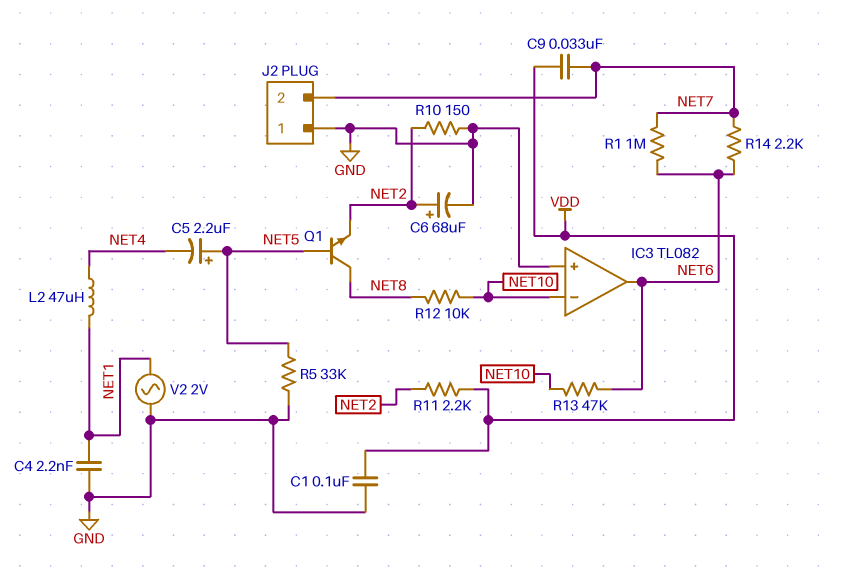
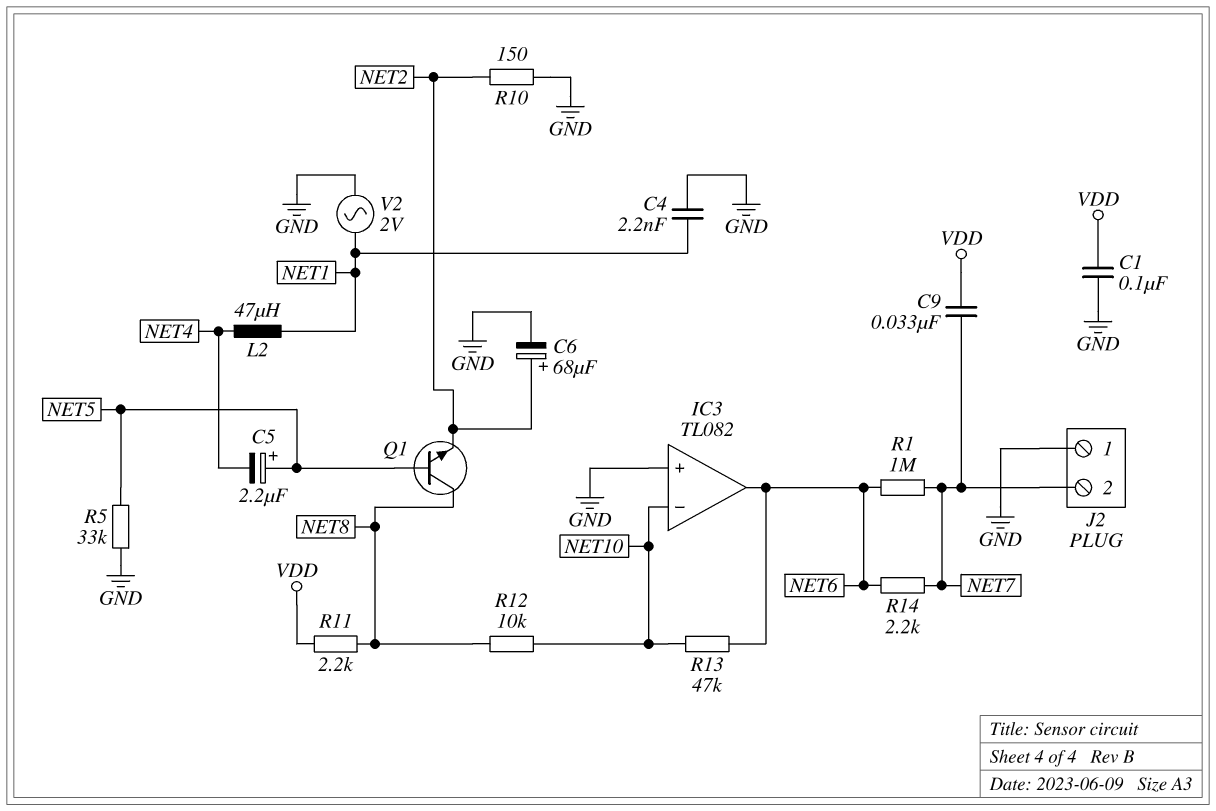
R11: 2.2k (NET2, VDD) -> 2.2k (NET8, VDD)

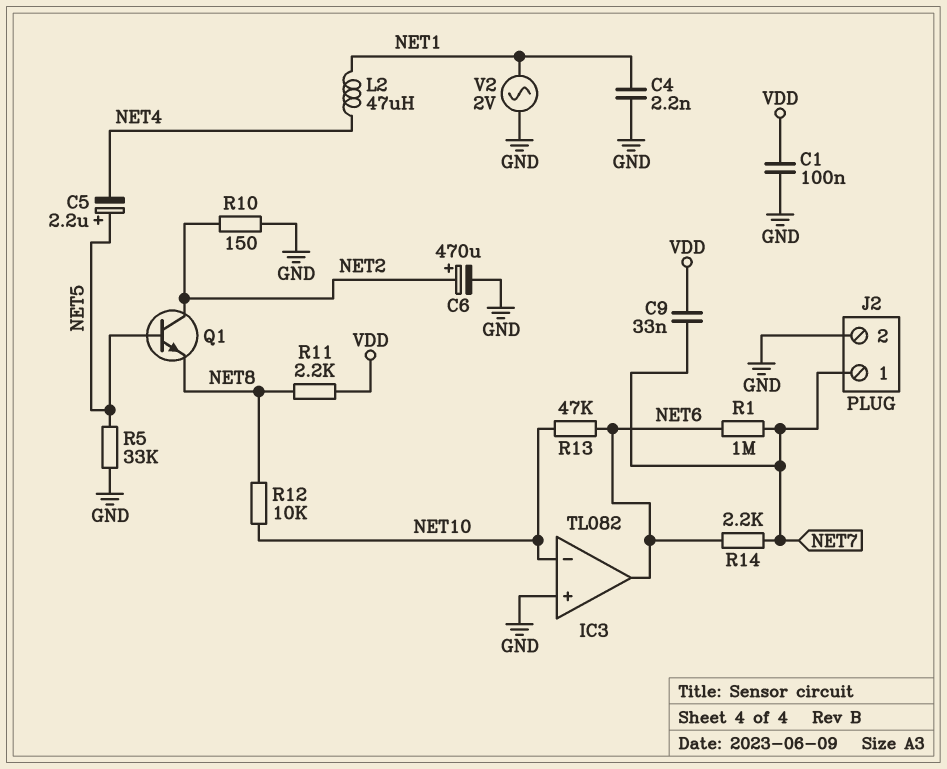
C6: 68uF (plus NET2, minus GND) -> 470uF (plus NET2, minus GND)
J2 pin 1: GND -> NET7
J2 pin 2: NET7 -> GND
Q1: NPN (B NET5, C NET8, E NET2) -> NPN (B NET5, C NET2, E NET8)

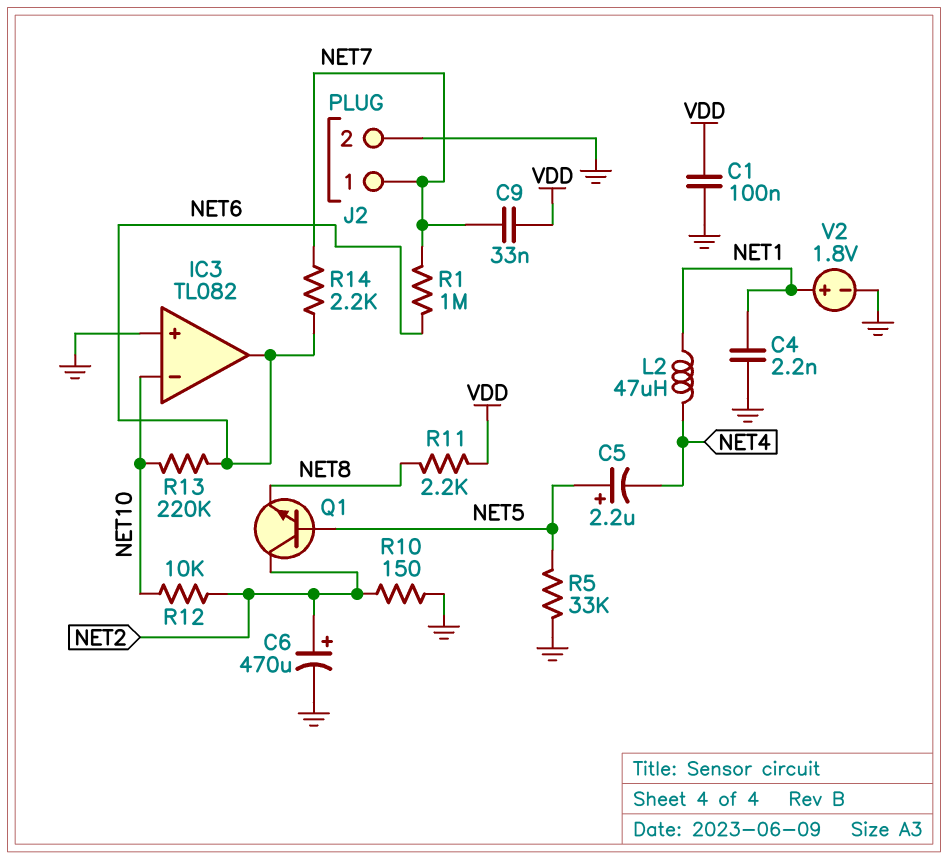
R12: 10k (NET8, NET10) -> 10k (NET2, NET10)
R13: 47k (NET6, NET10) -> 220k (NET6, NET10)
V2: AC 2V (GND, NET1) -> 1.8V (plus NET1, minus GND)

